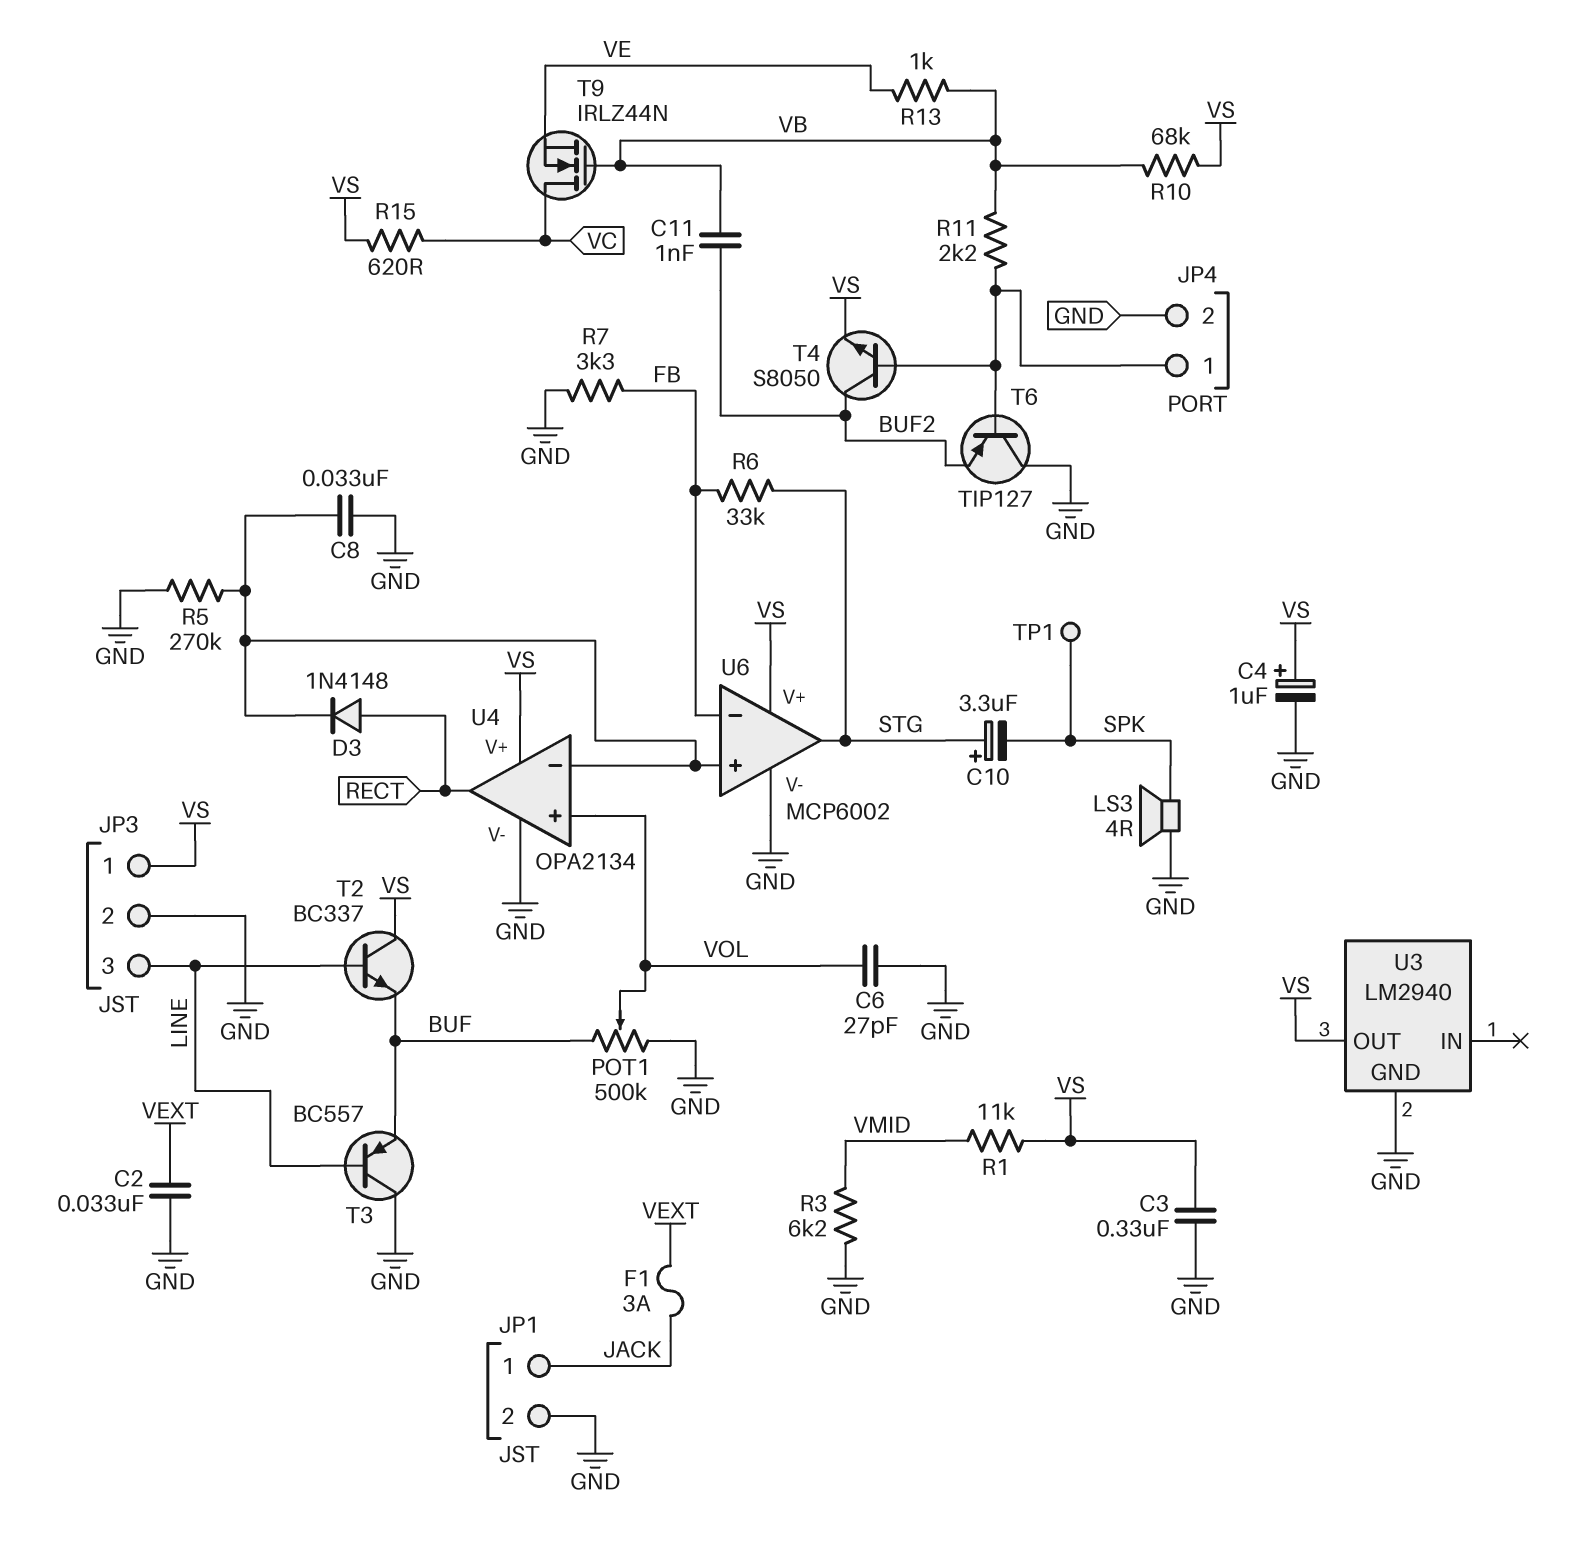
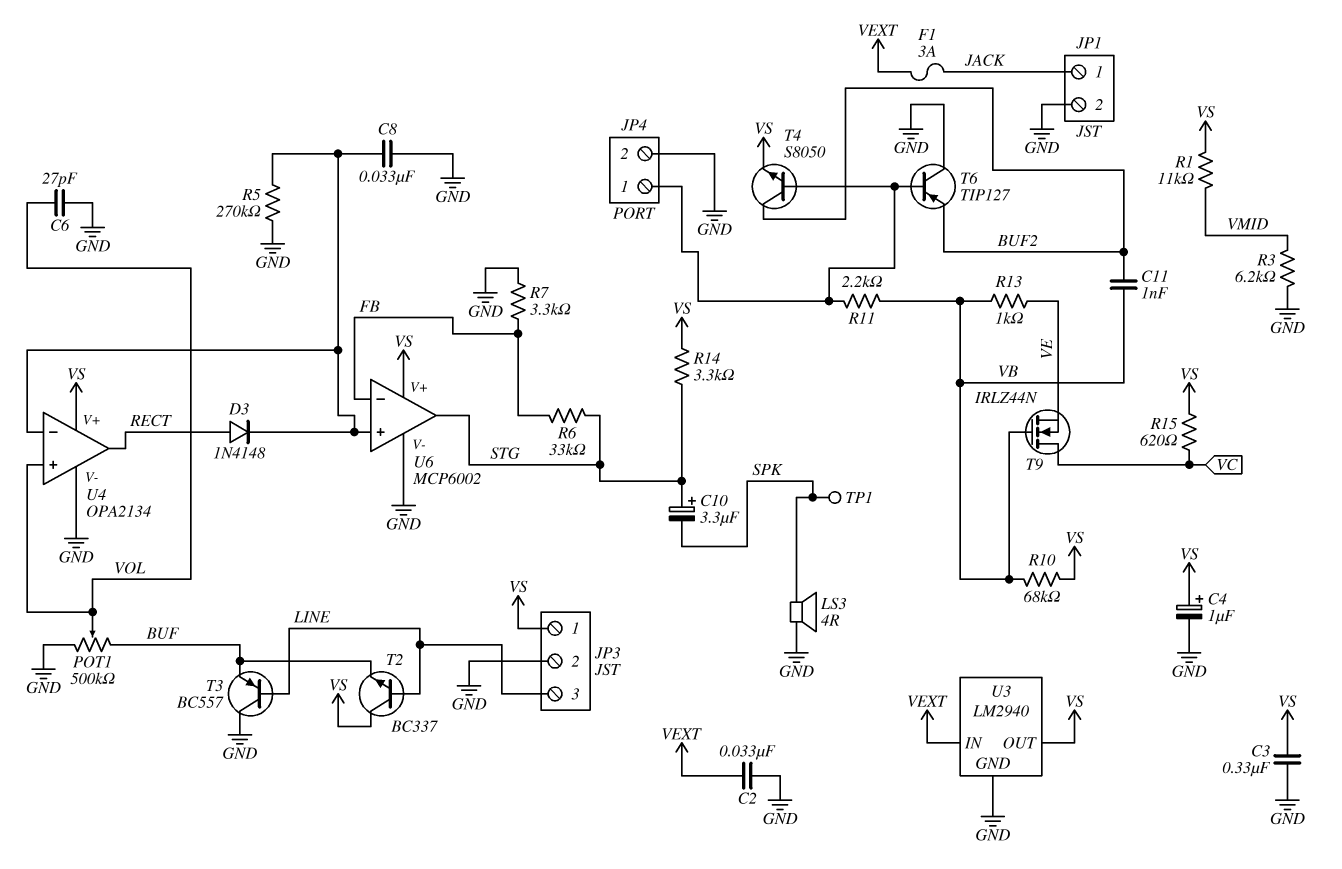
R14: none -> 3.3k (STG, VS)
U3 pin IN: none -> VEXT

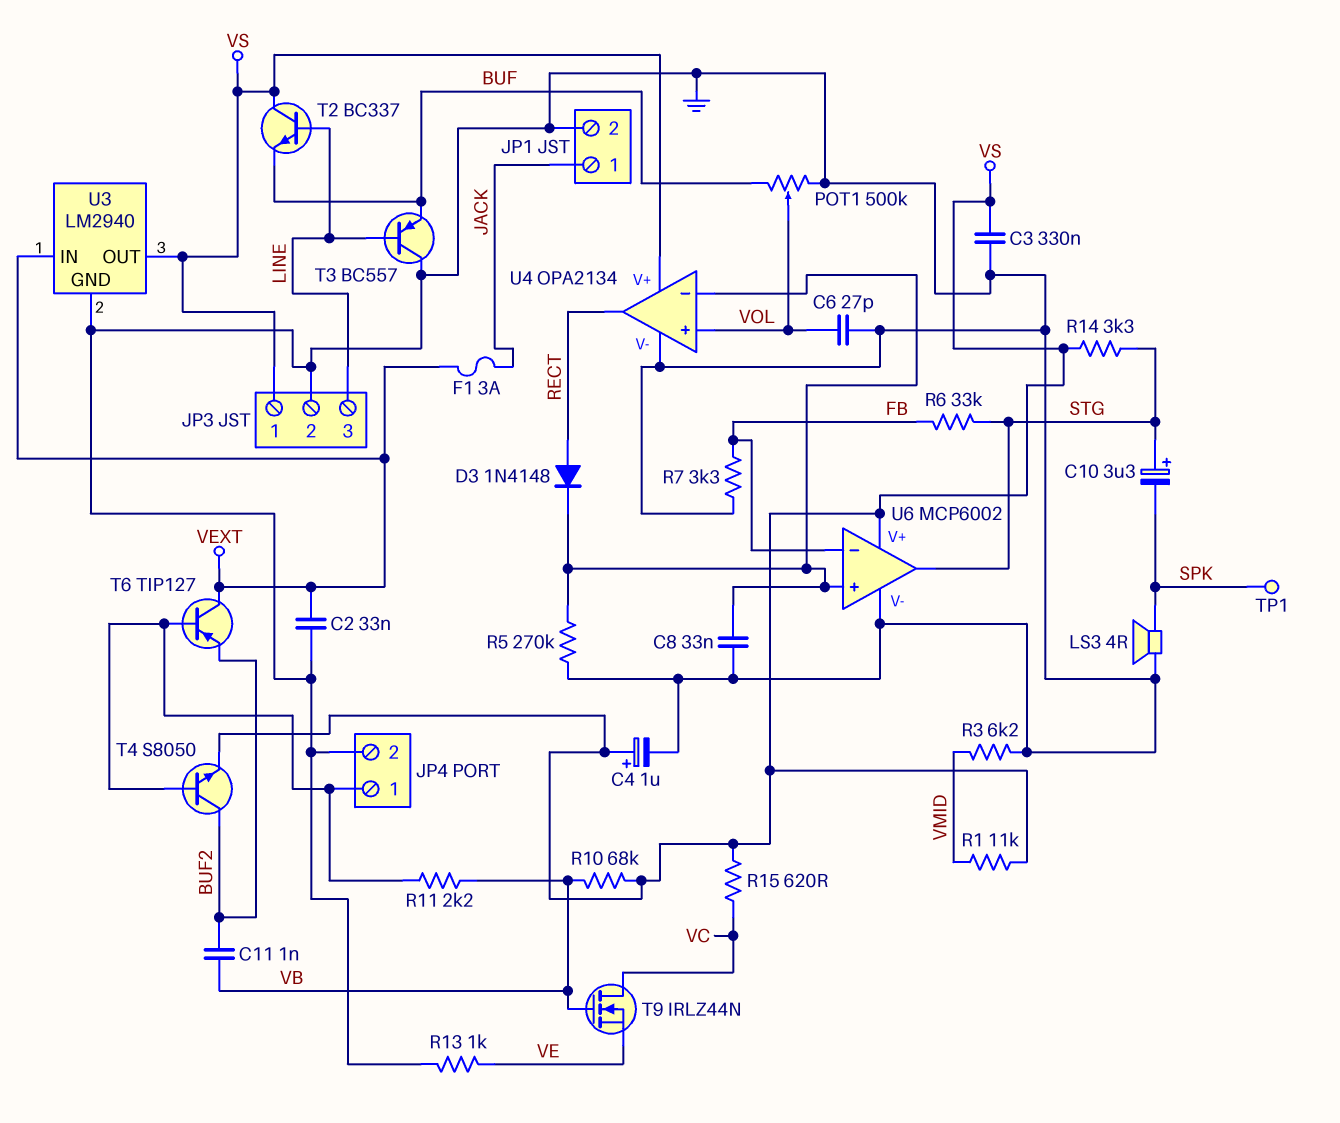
R13: 1k (VB, VE) -> 1k (GND, VE)
T6: PNP TIP127 (B JP4/1, C GND, E BUF2) -> PNP TIP127 (B JP4/1, C VEXT, E BUF2)

